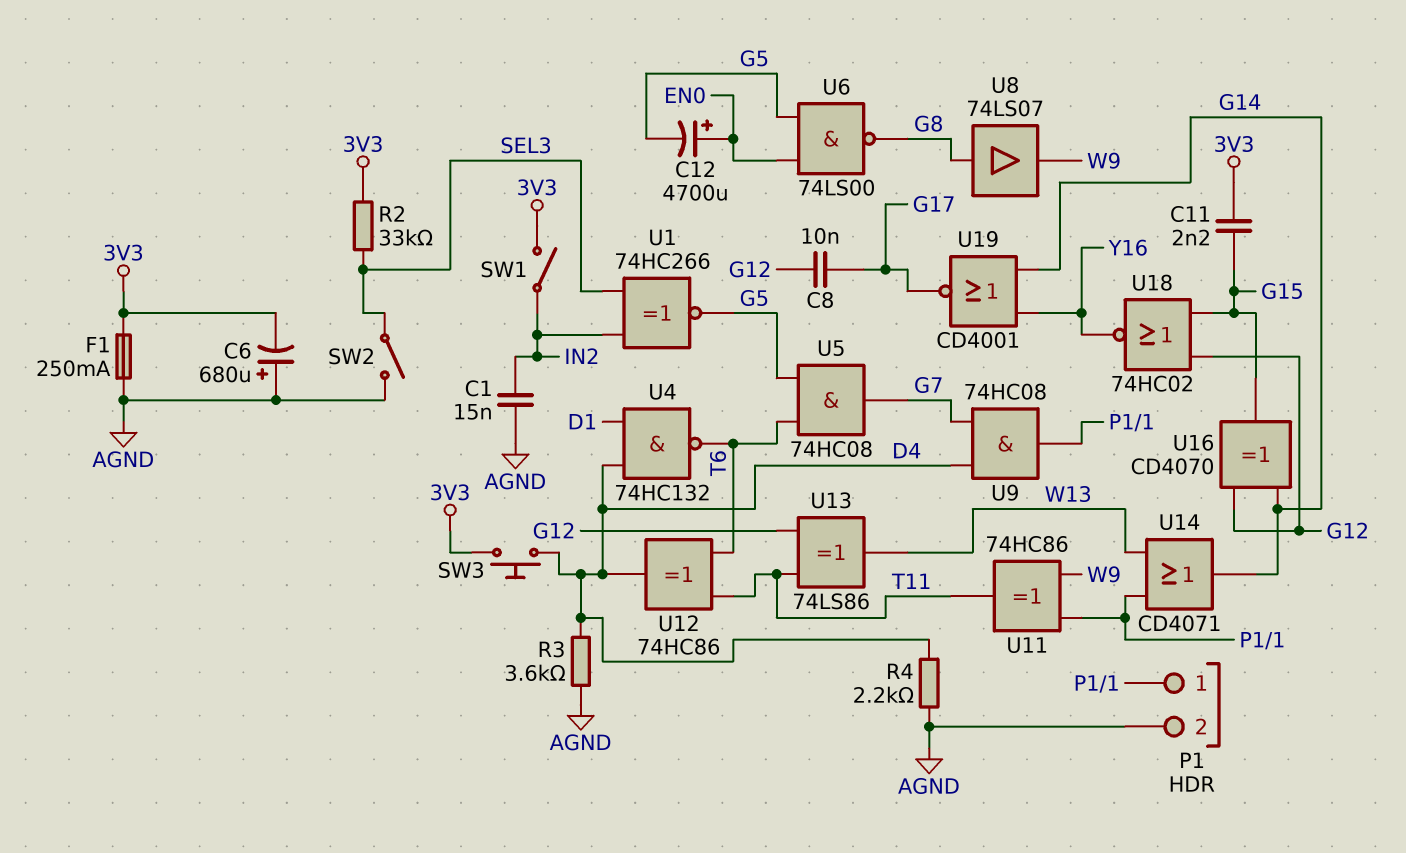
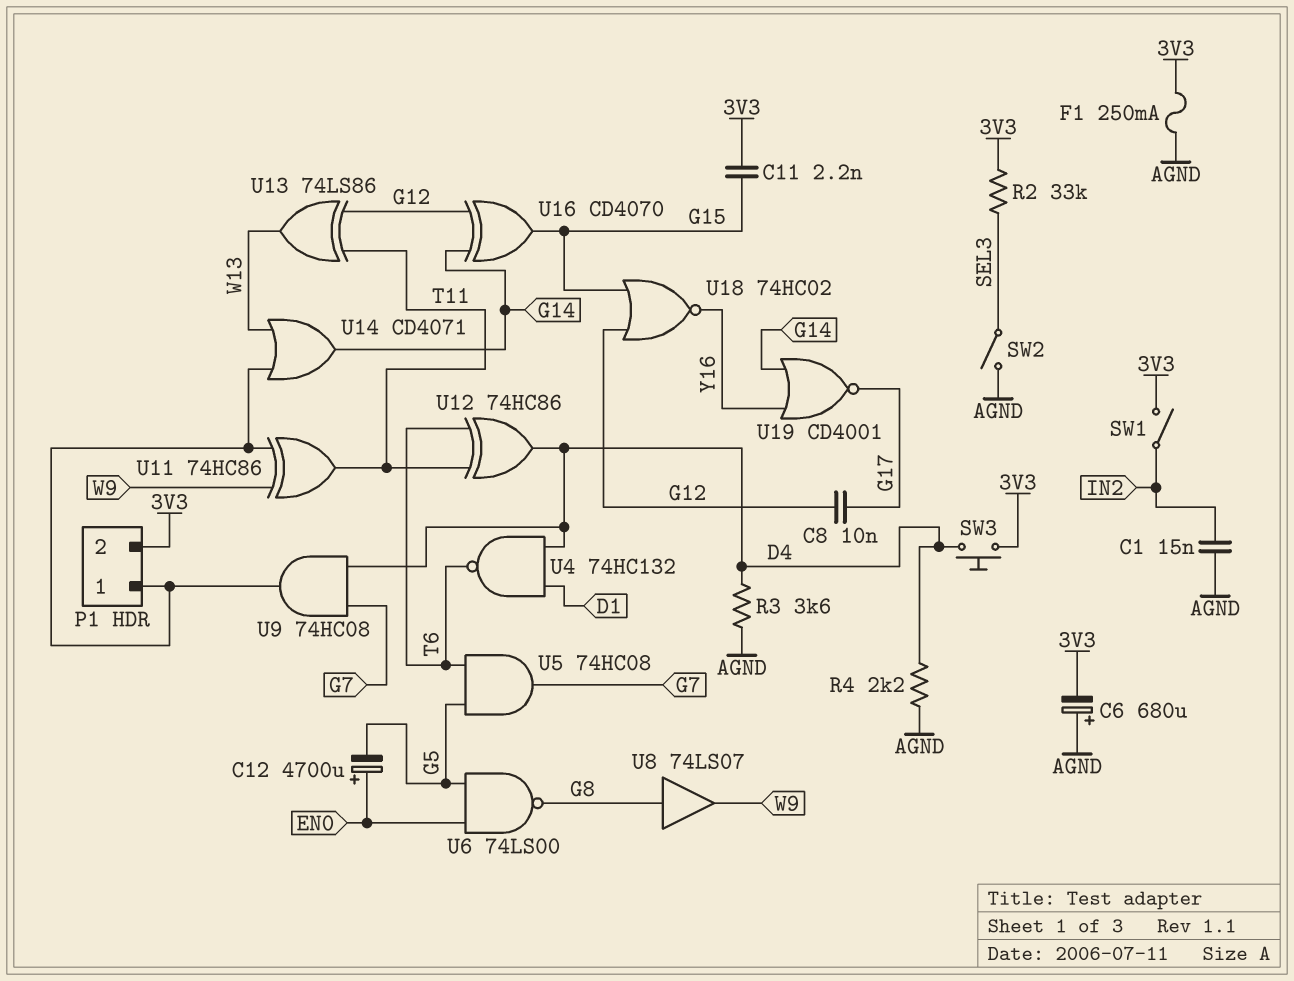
P1 pin 2: AGND -> 3V3
U1: XNOR 74HC266 (in IN2, in SEL3, out G5) -> none

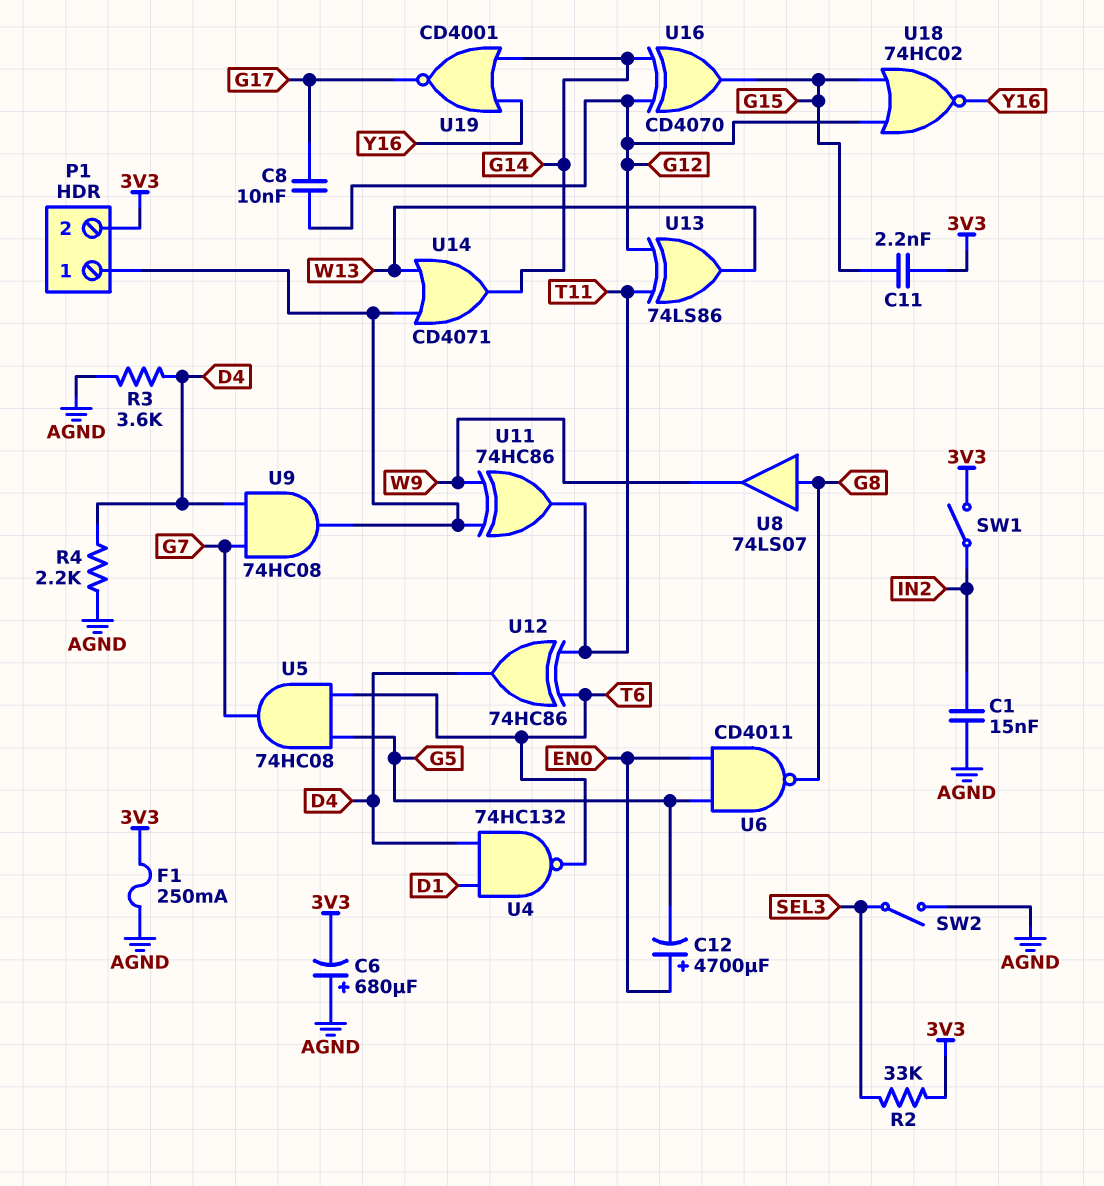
SW3: button (3V3, D4) -> none
U6: NAND 74LS00 (in EN0, in G5, out G8) -> NAND CD4011 (in EN0, in G5, out G8)

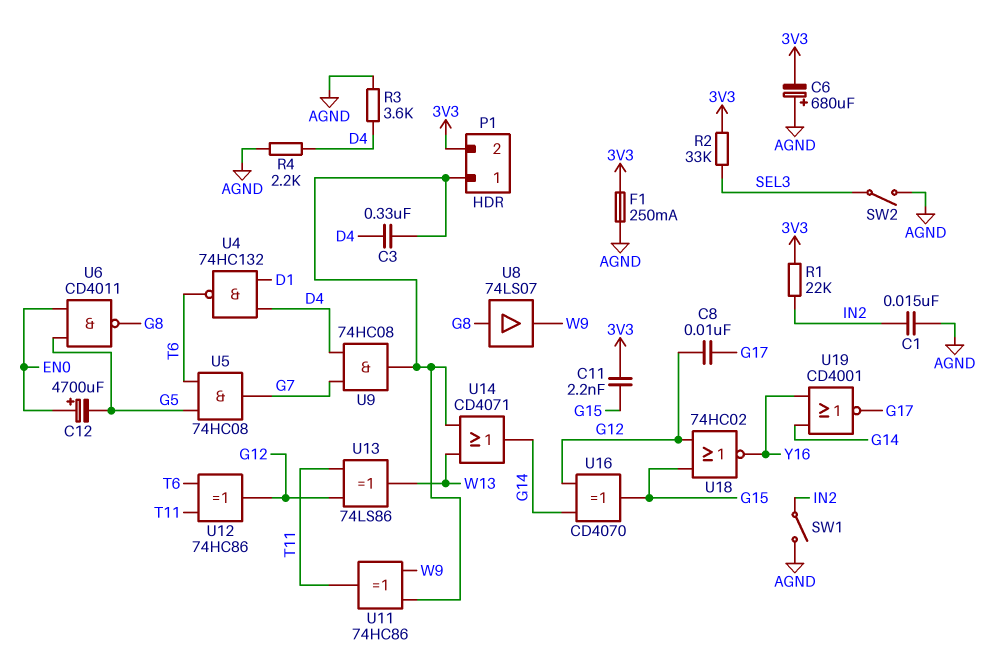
C3: none -> 330nF (D4, P1/1)
R1: none -> 22k (3V3, IN2)
SW1: switch (3V3, IN2) -> switch (AGND, IN2)
U12: XOR 74HC86 (in T6, in T11, out D4) -> XOR 74HC86 (in T6, in T11, out G12)

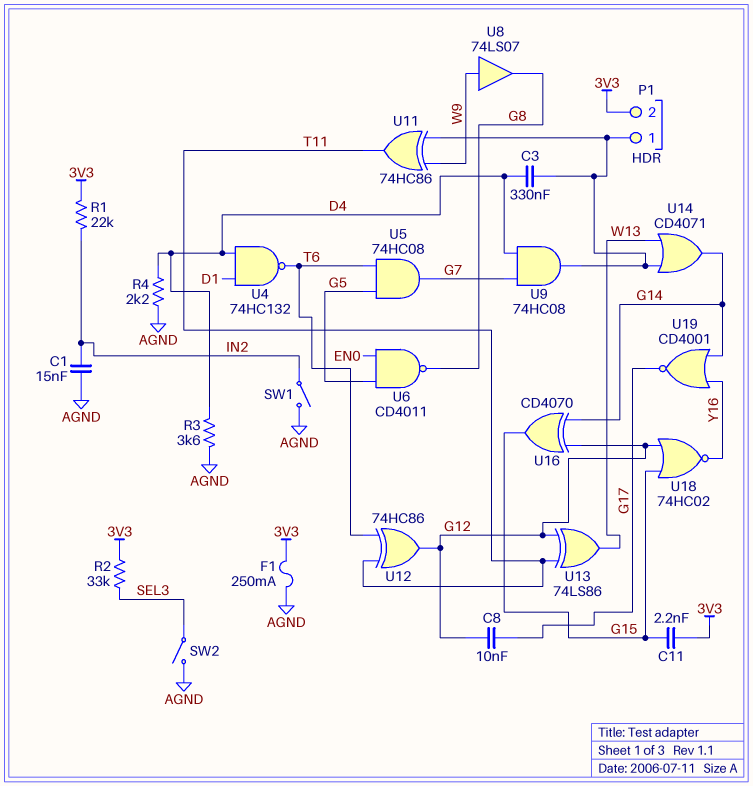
C6: 680uF (plus AGND, minus 3V3) -> none
C12: 4700uF (plus EN0, minus G5) -> none
U8: buffer 74LS07 (in G8, out W9) -> buffer 74LS07 (in W9, out G8)

